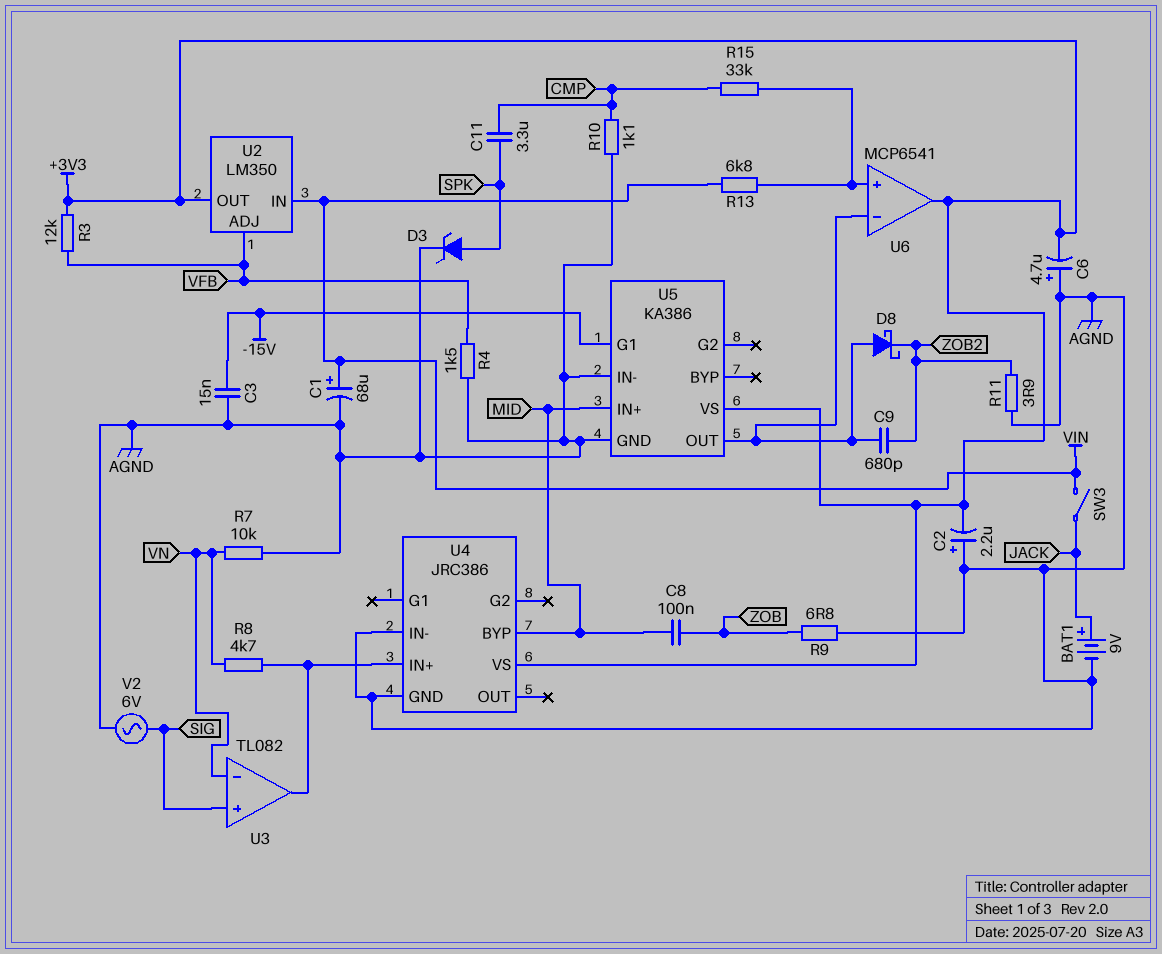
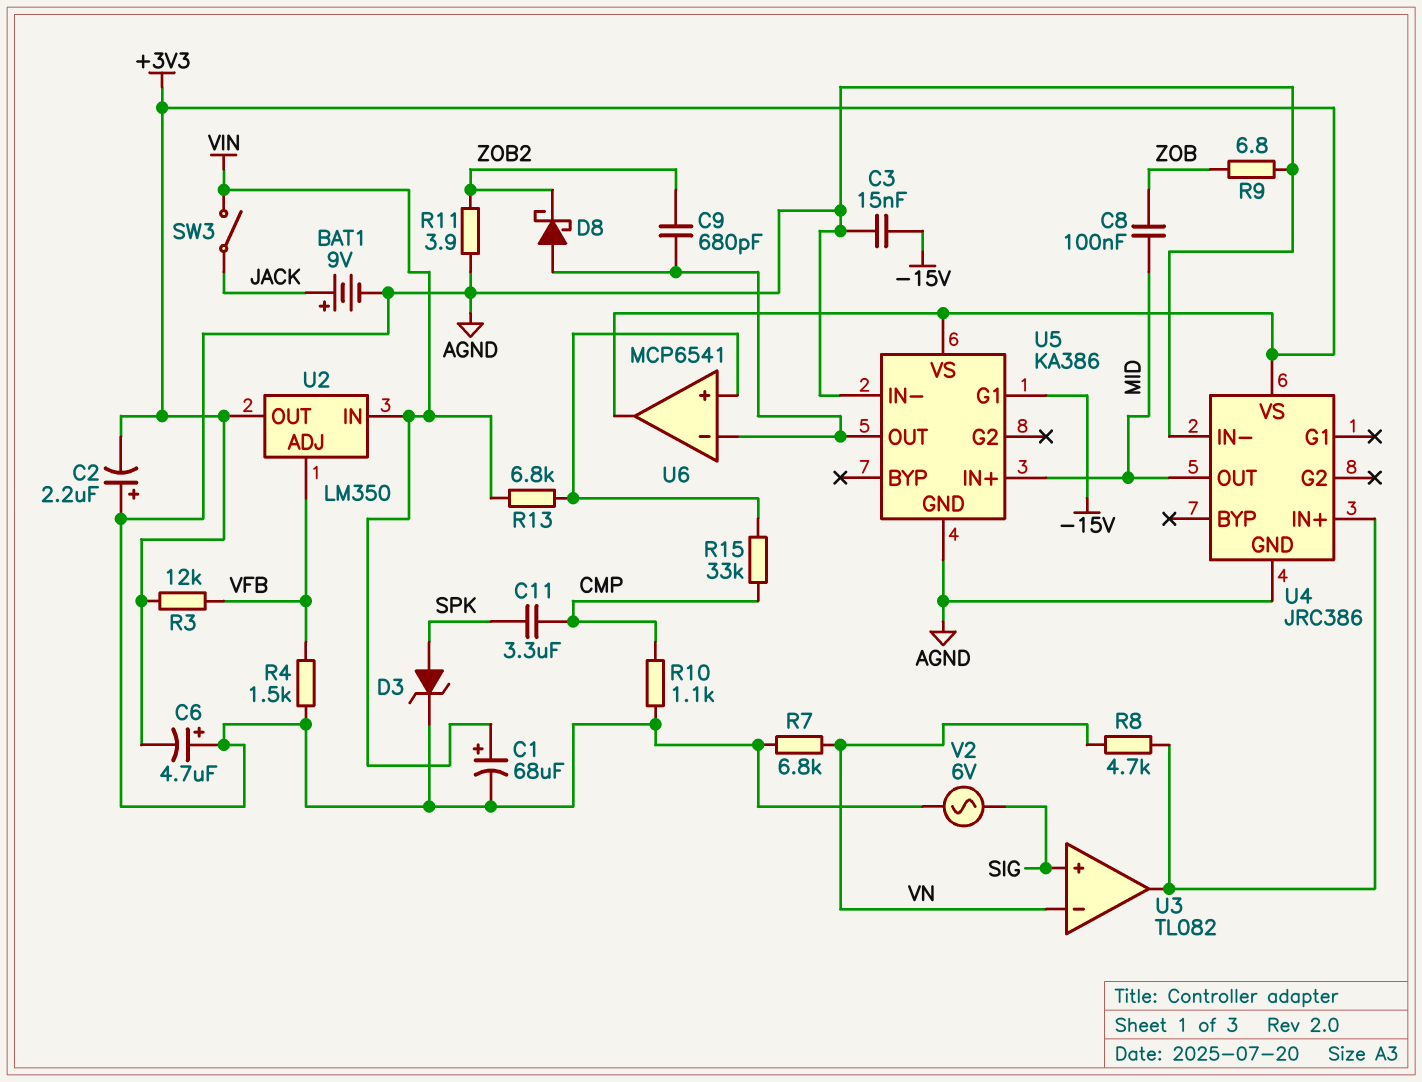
R7: 10k (AGND, VN) -> 6.8k (AGND, VN)
U4 pin BYP: MID -> none
U4 pin OUT: none -> MID

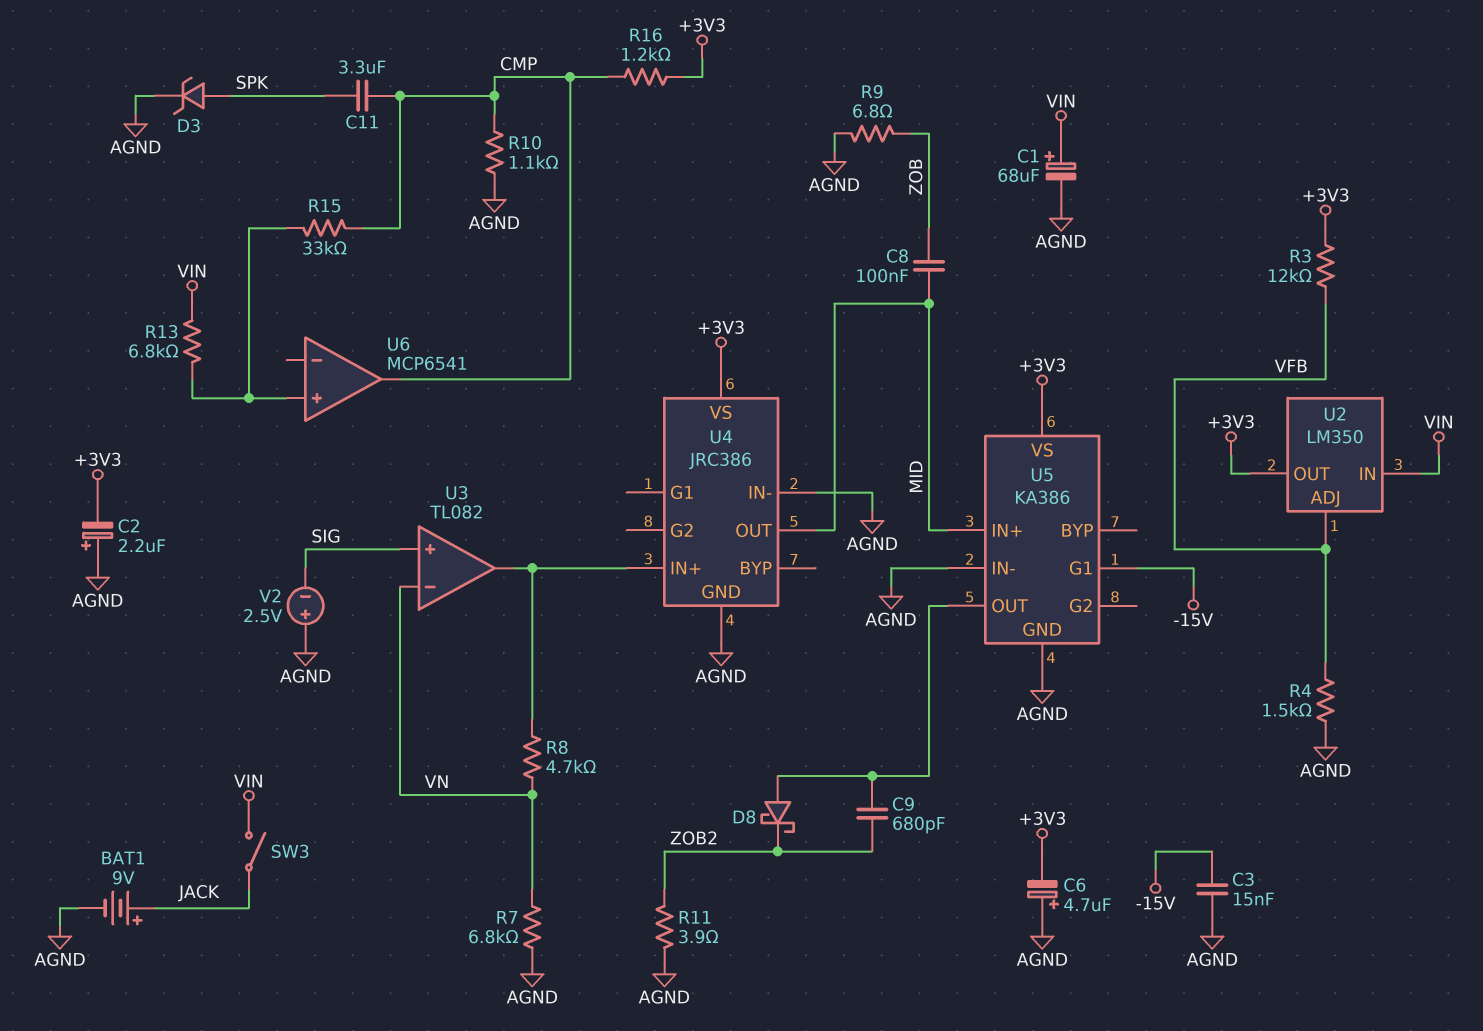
R16: none -> 1.2k (+3V3, CMP)
U6 pin in-: U5/OUT -> none
U6 pin out: +3V3 -> CMP
V2: AC 6V (AGND, SIG) -> 2.5V (plus AGND, minus SIG)

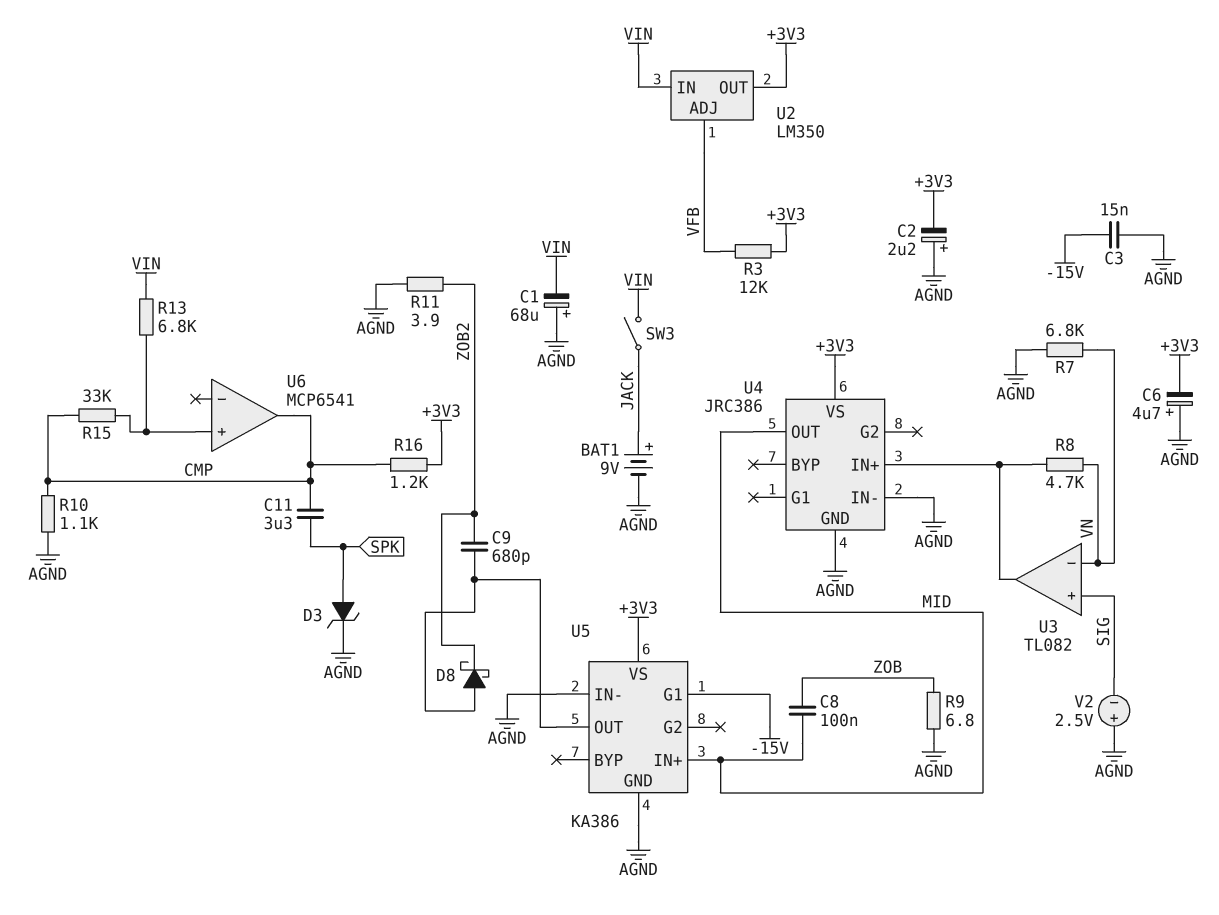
C1: 68uF (plus VIN, minus AGND) -> 68uF (plus AGND, minus VIN)
R4: 1.5k (AGND, VFB) -> none

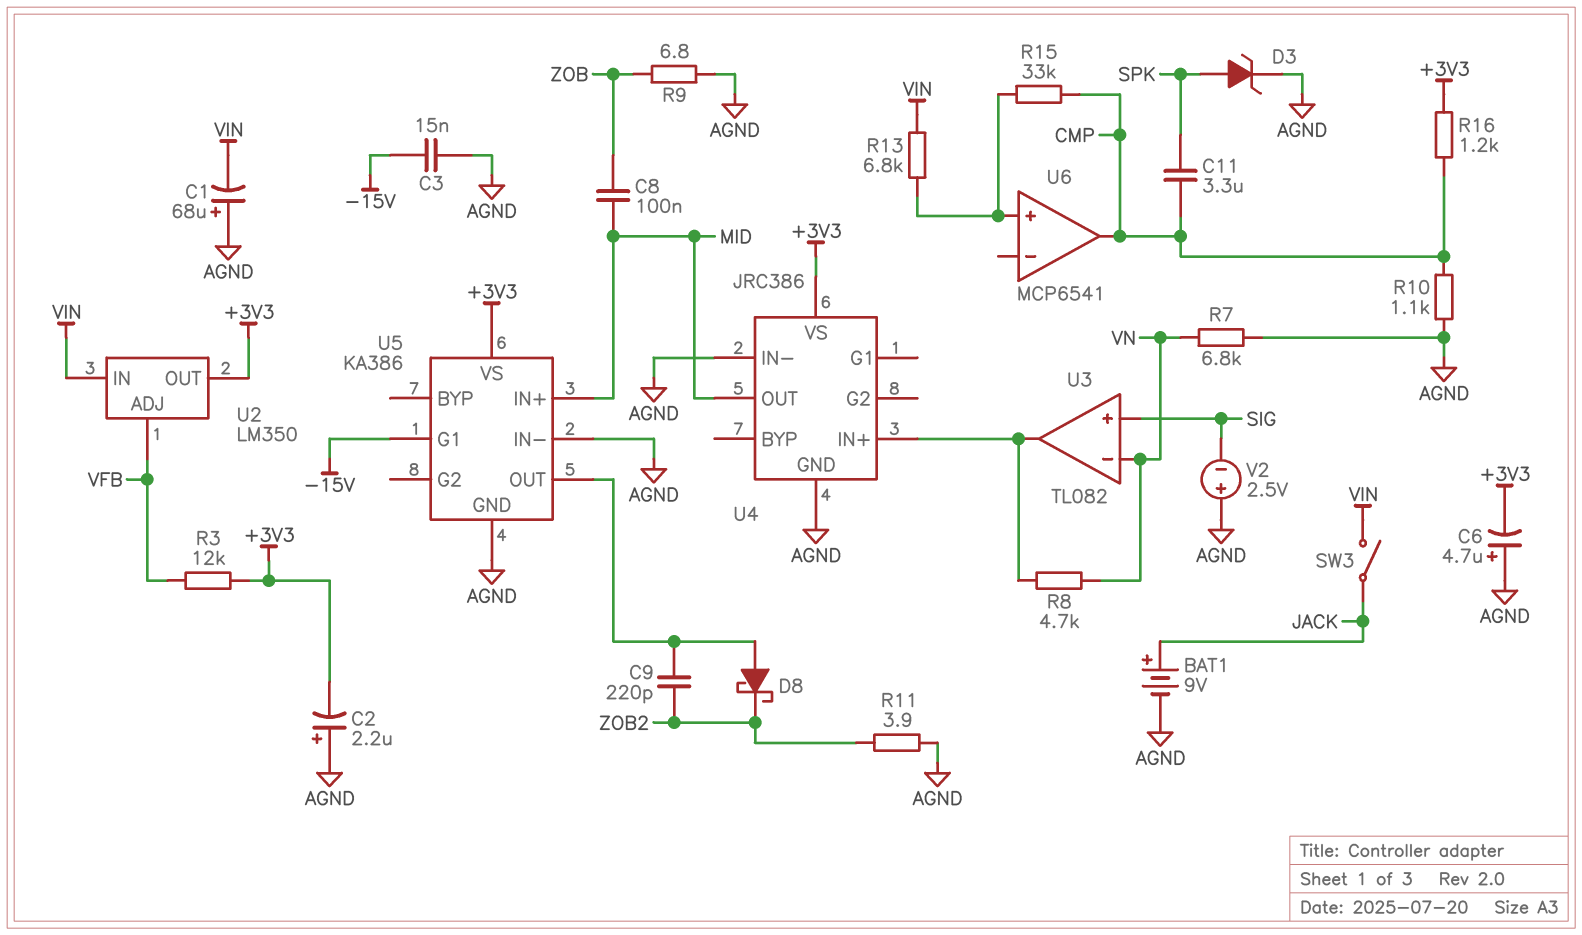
C9: 680pF (U5/OUT, ZOB2) -> 220pF (U5/OUT, ZOB2)

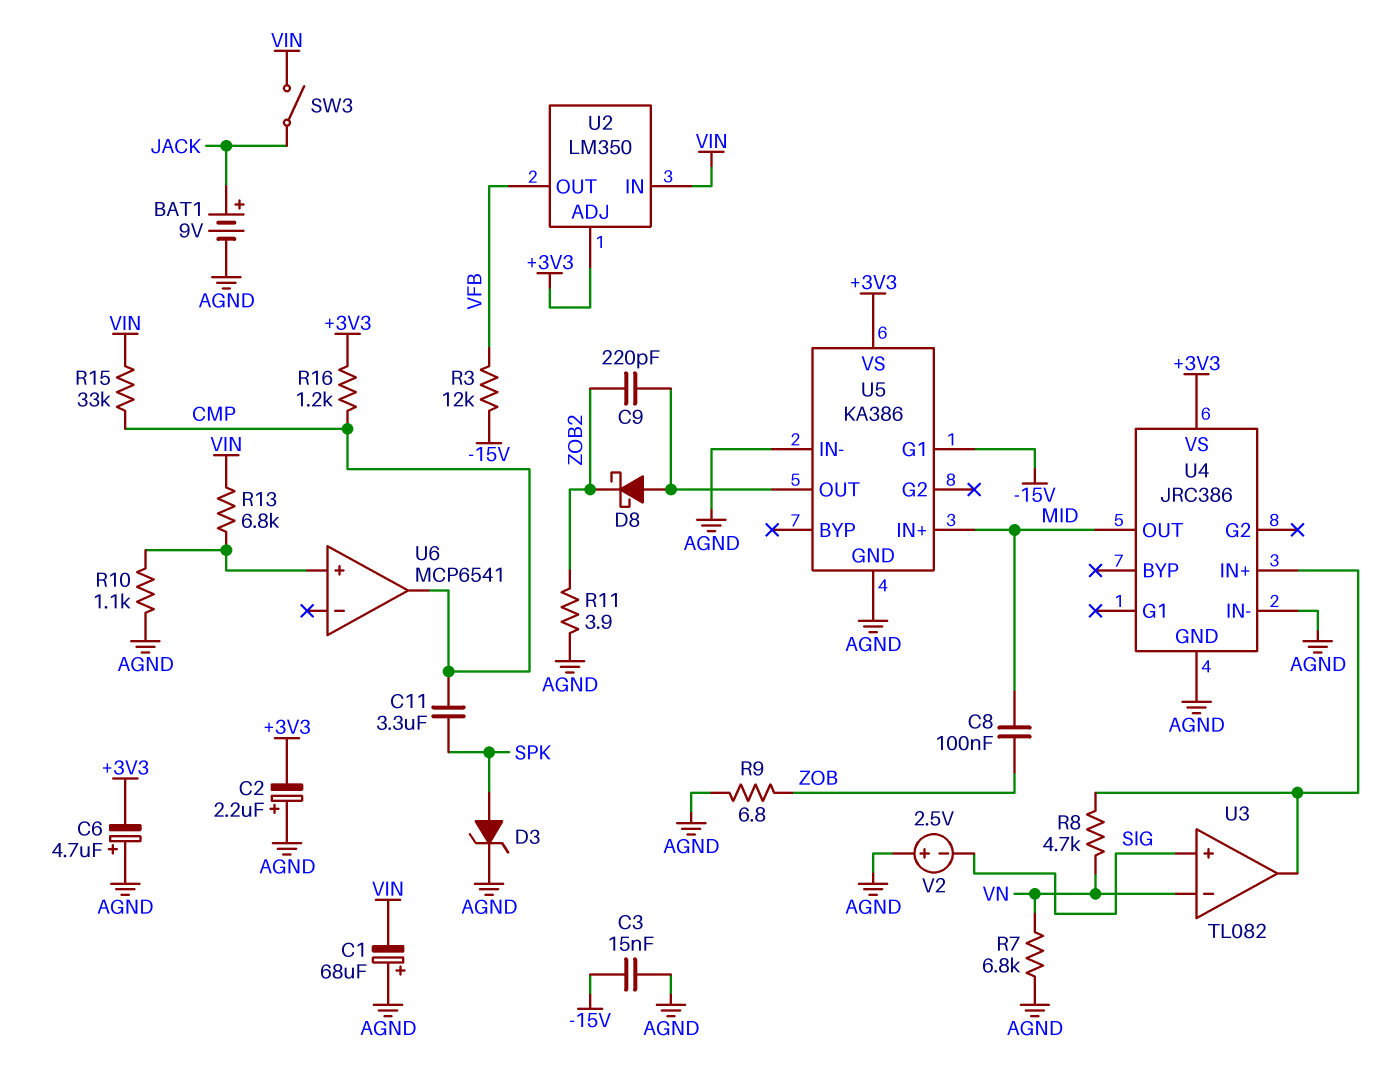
R3: 12k (+3V3, VFB) -> 12k (-15V, VFB)
R10: 1.1k (AGND, CMP) -> 1.1k (AGND, U6/in+)
R15: 33k (CMP, U6/in+) -> 33k (CMP, VIN)
U2 pin ADJ: VFB -> +3V3
U2 pin OUT: +3V3 -> VFB

